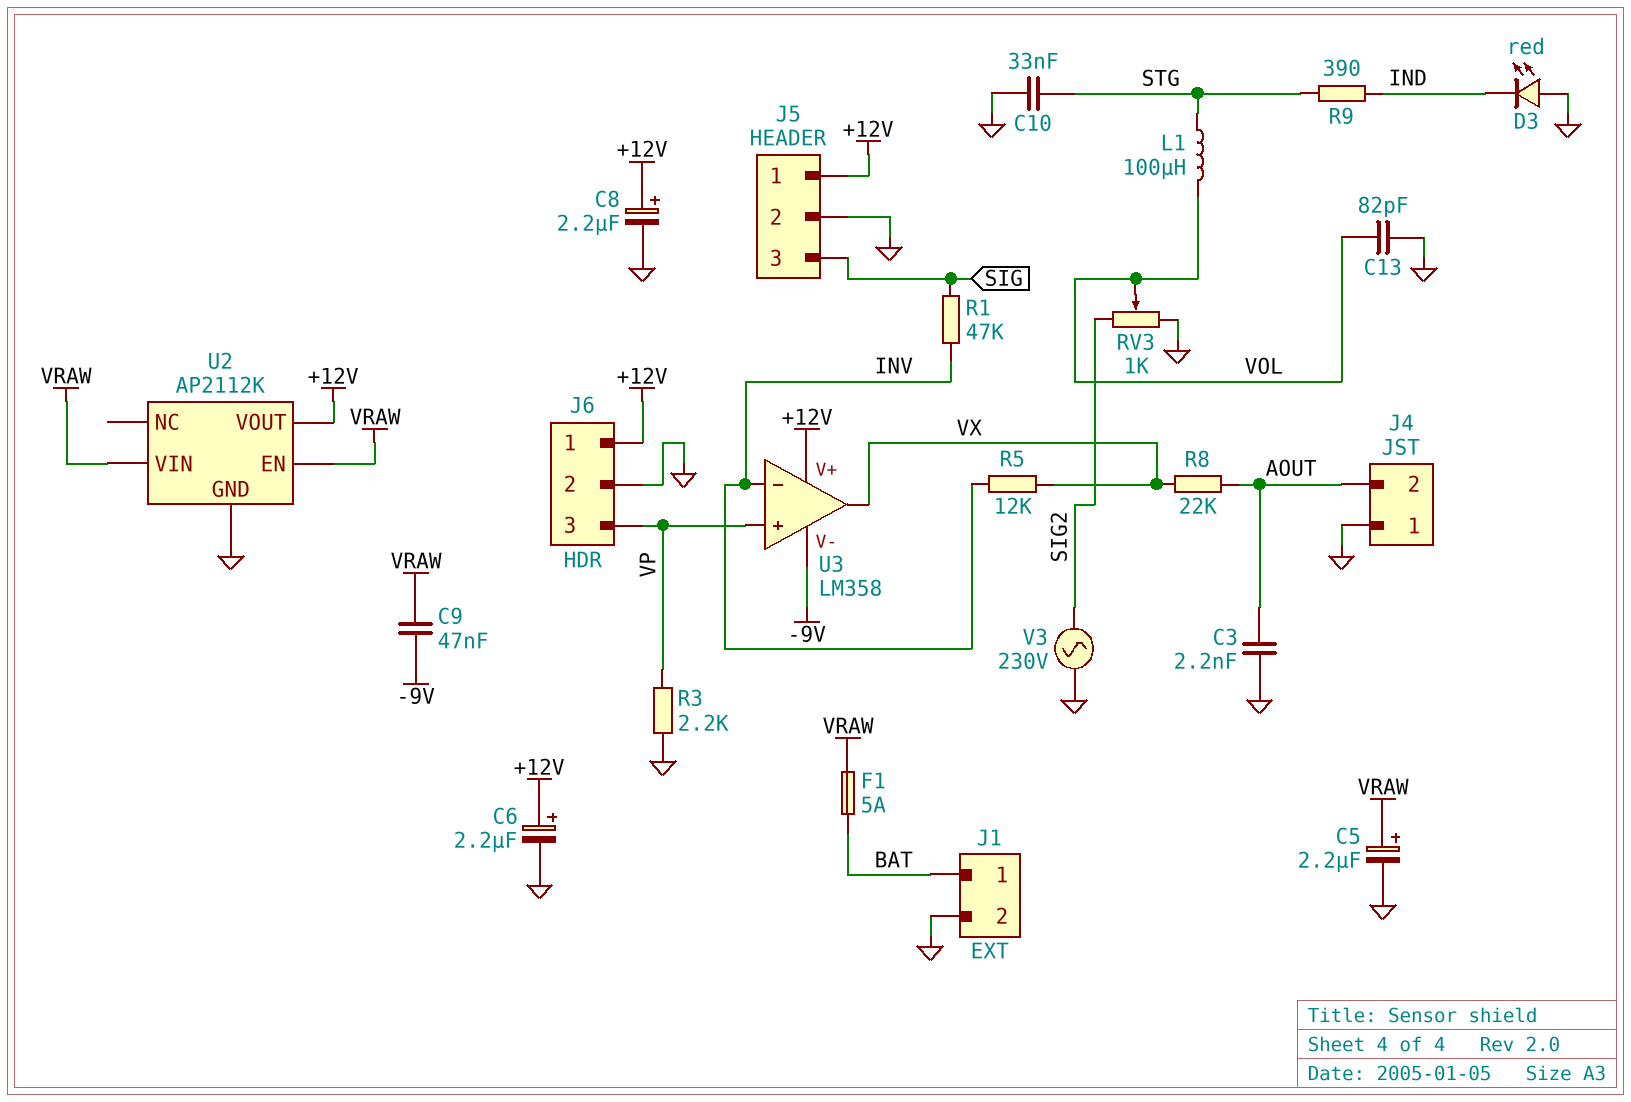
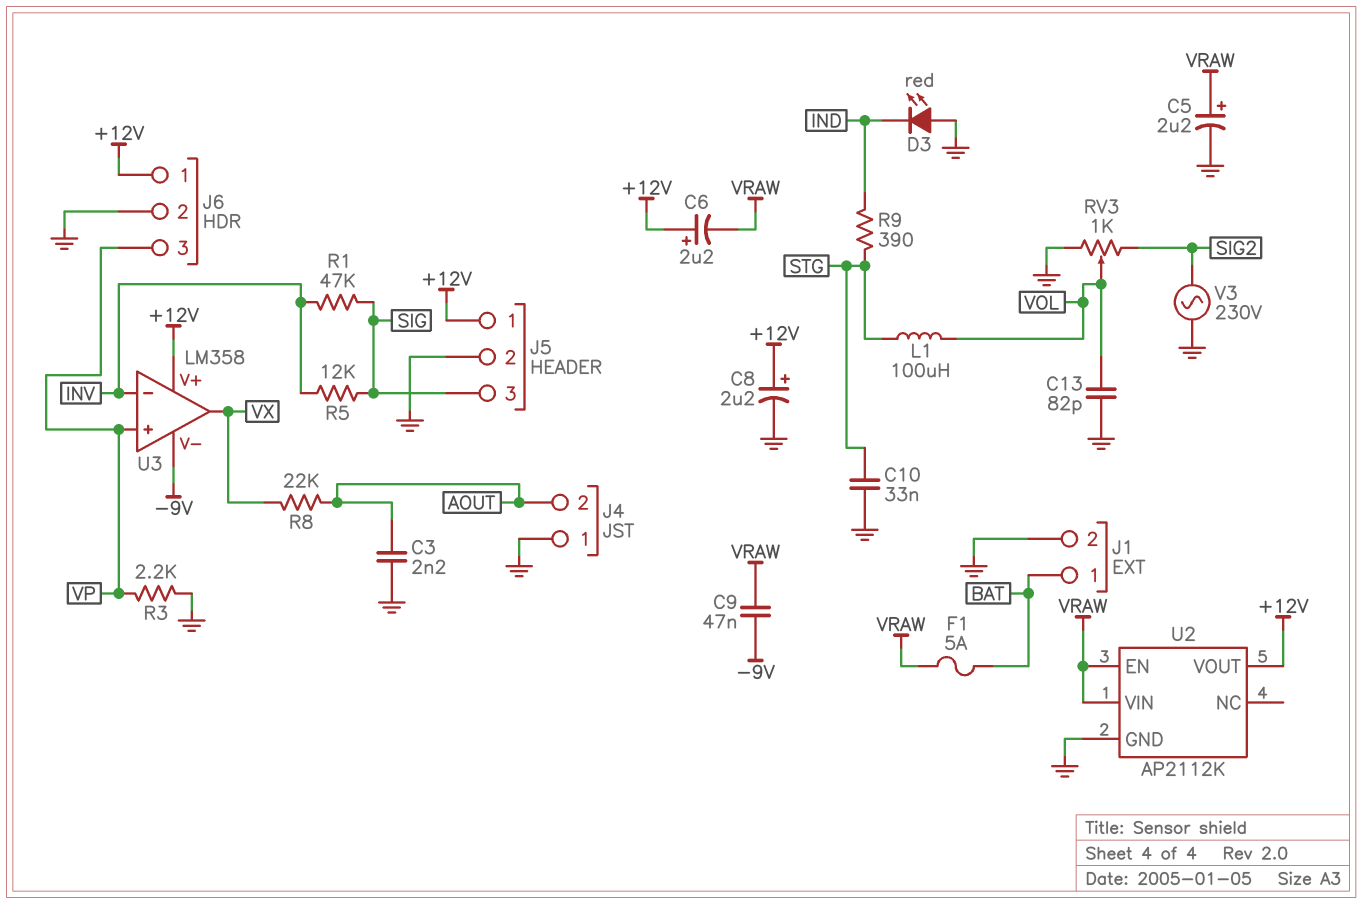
C6: 2.2uF (plus +12V, minus GND) -> 2.2uF (plus +12V, minus VRAW)
R5: 12k (INV, VX) -> 12k (INV, SIG)

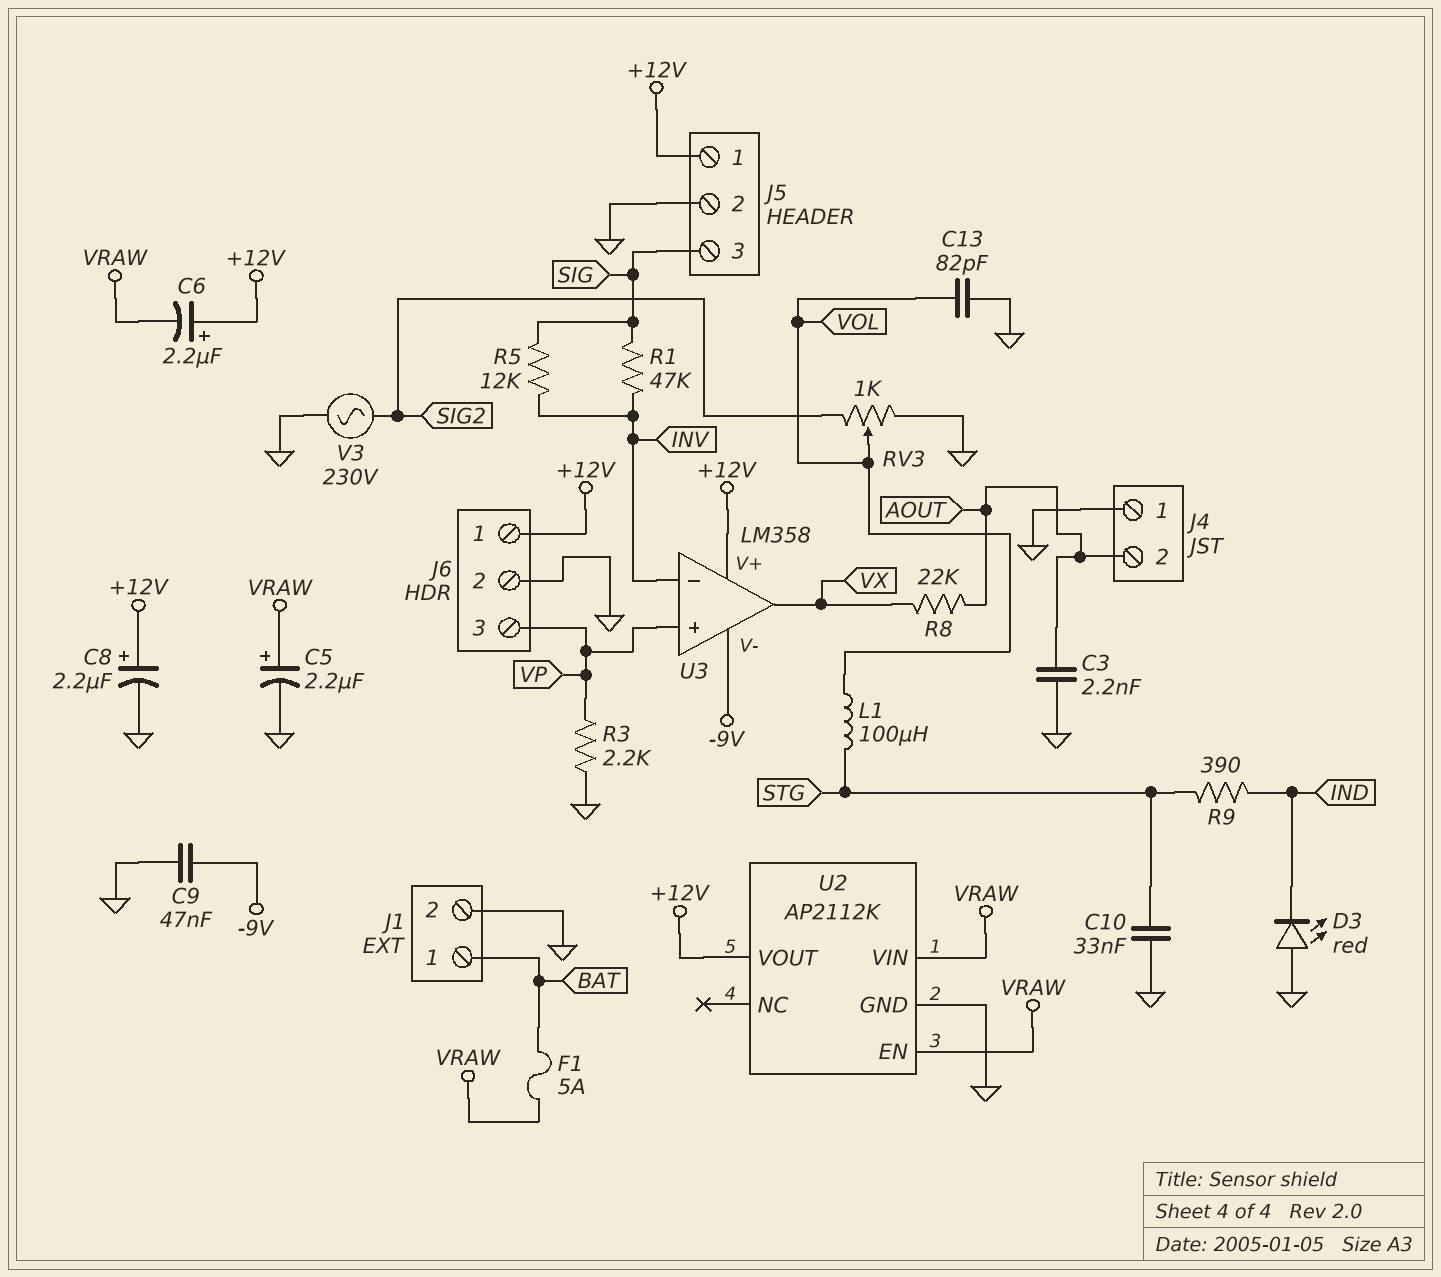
C9: 47nF (-9V, VRAW) -> 47nF (-9V, GND)

